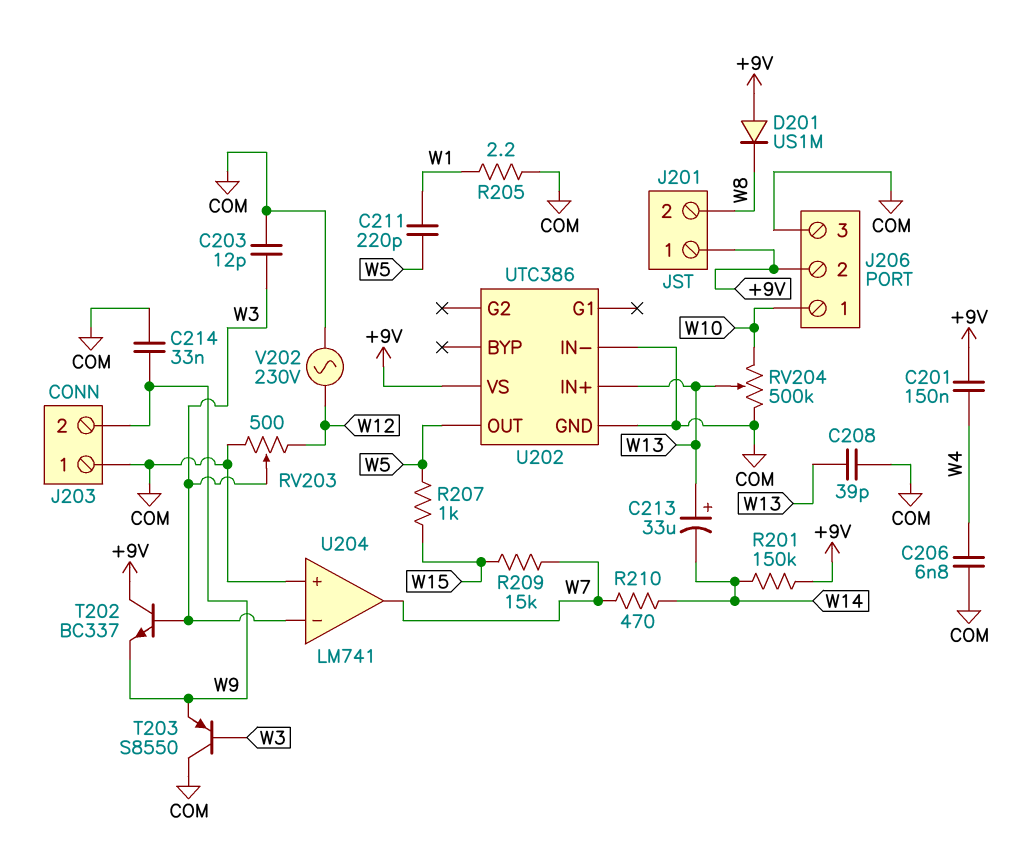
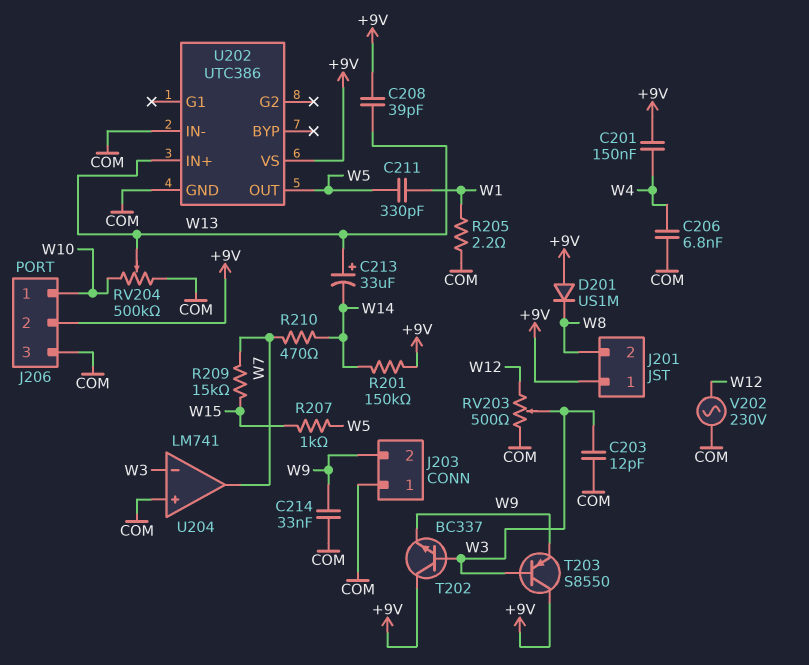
C208: 39pF (COM, W13) -> 39pF (+9V, W13)
C211: 220pF (W1, W5) -> 330pF (W1, W5)
T203: PNP S8550 (B W3, C COM, E W9) -> PNP S8550 (B W3, C +9V, E W9)

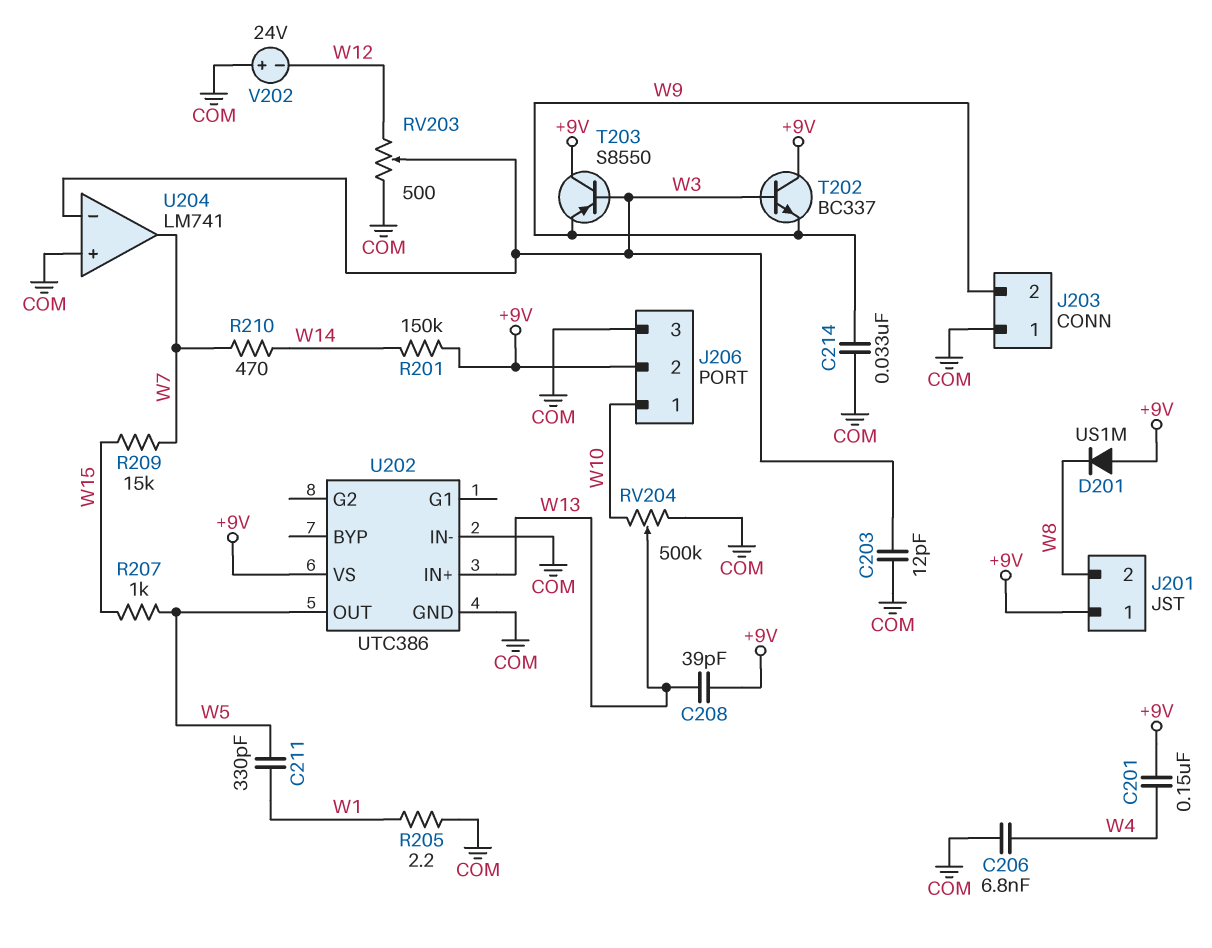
C213: 33uF (plus W13, minus W14) -> none
V202: AC 230V (COM, W12) -> 24V (plus COM, minus W12)

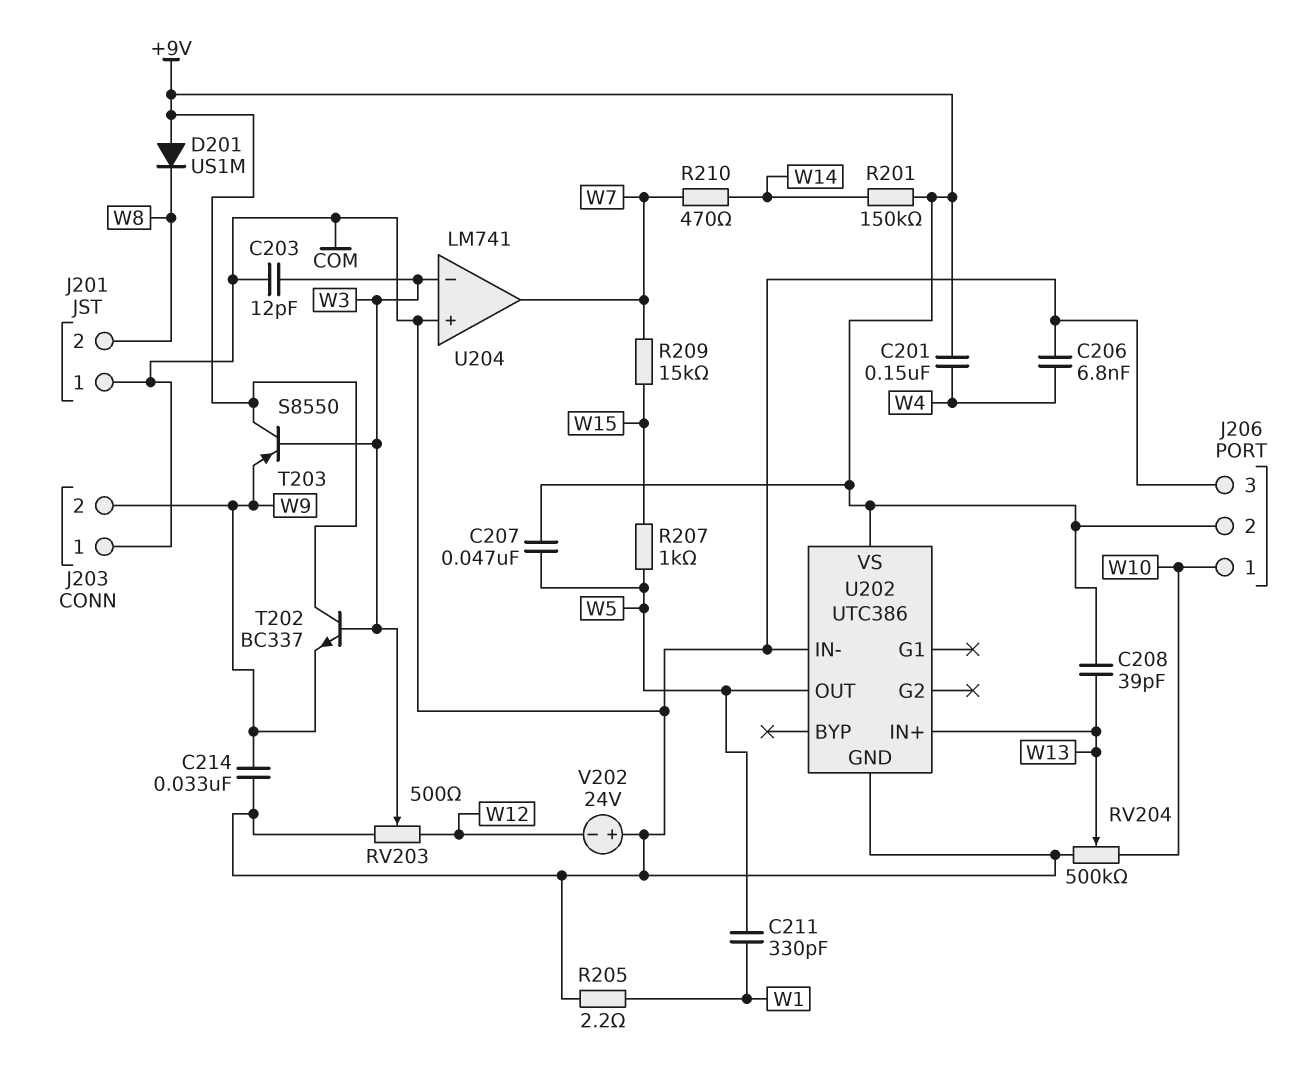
C207: none -> 47nF (+9V, W5)
J201 pin 1: +9V -> COM

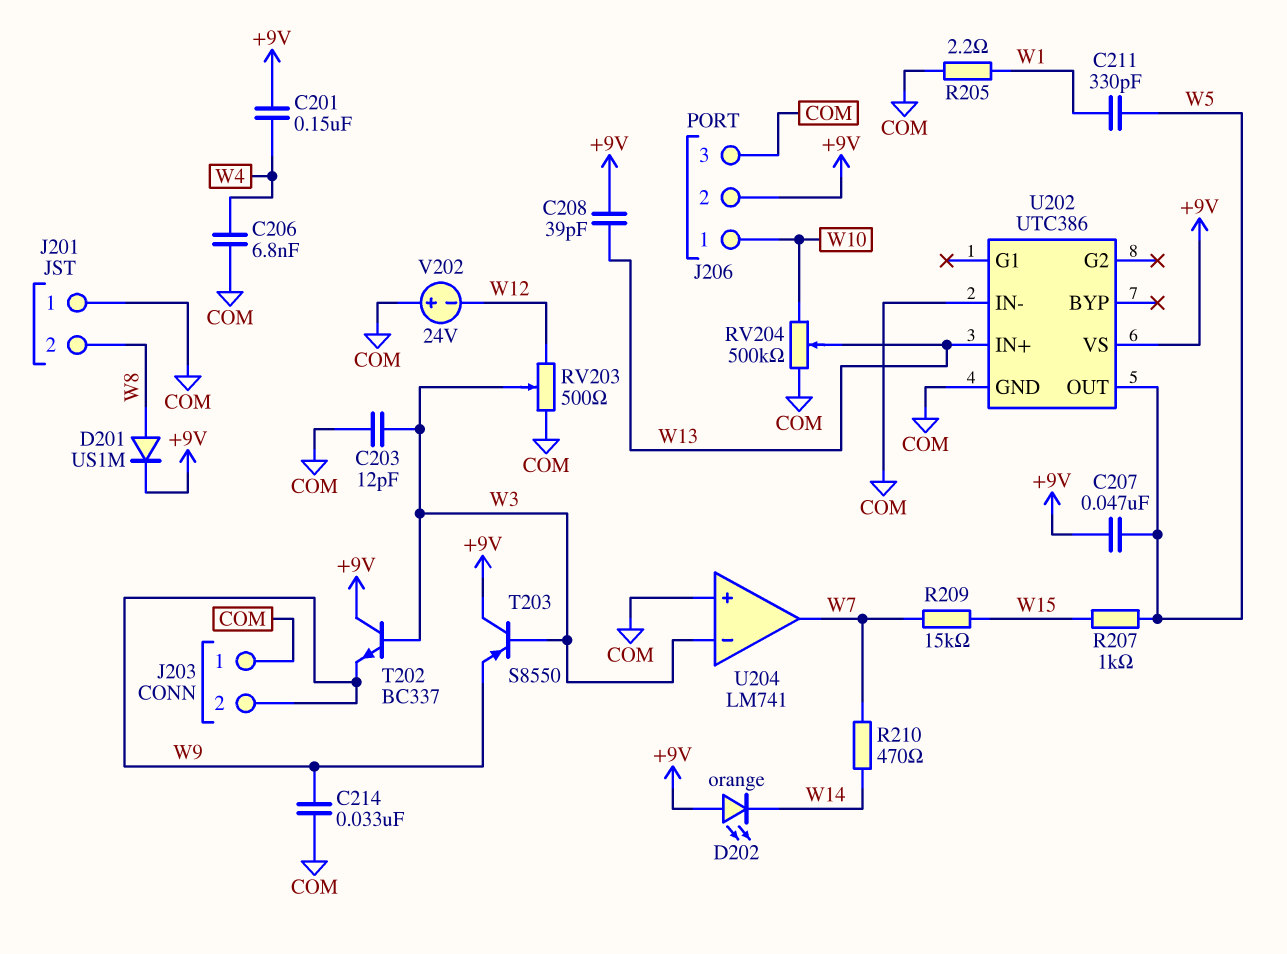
D201: diode US1M (A +9V, K W8) -> diode US1M (A W8, K +9V)
D202: none -> LED orange (A +9V, K W14)
R201: 150k (+9V, W14) -> none

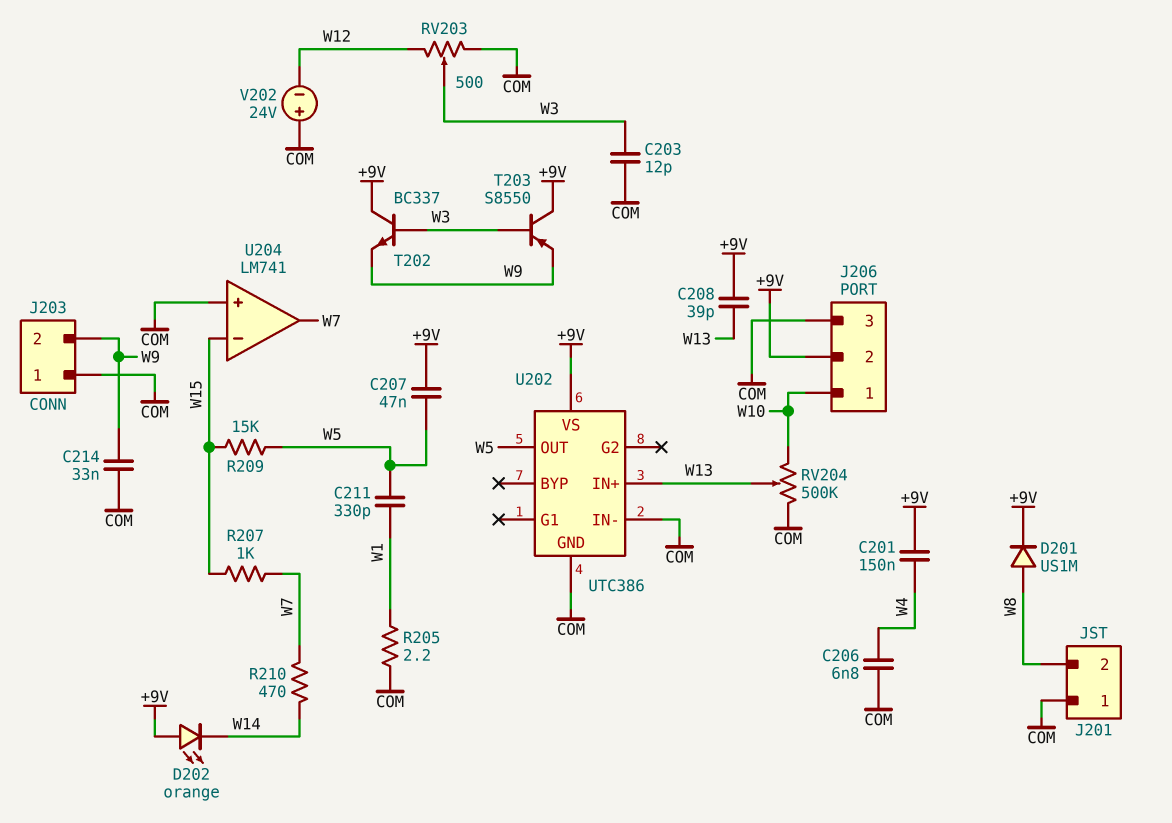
R207: 1k (W5, W15) -> 1k (W7, W15)
R209: 15k (W7, W15) -> 15k (W5, W15)
U204 pin in-: W3 -> W15

